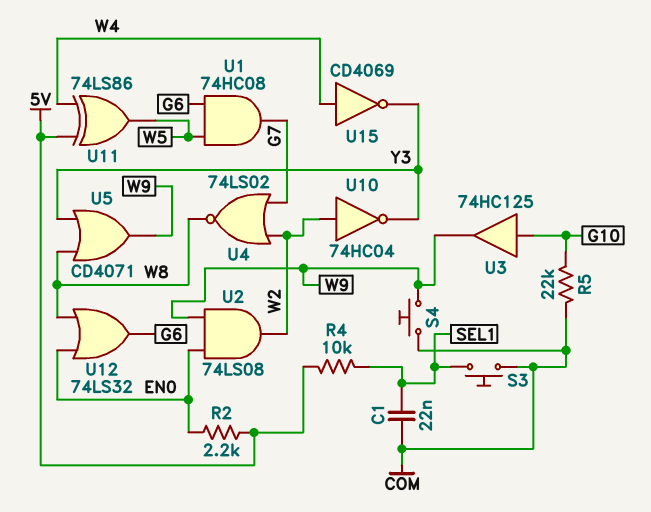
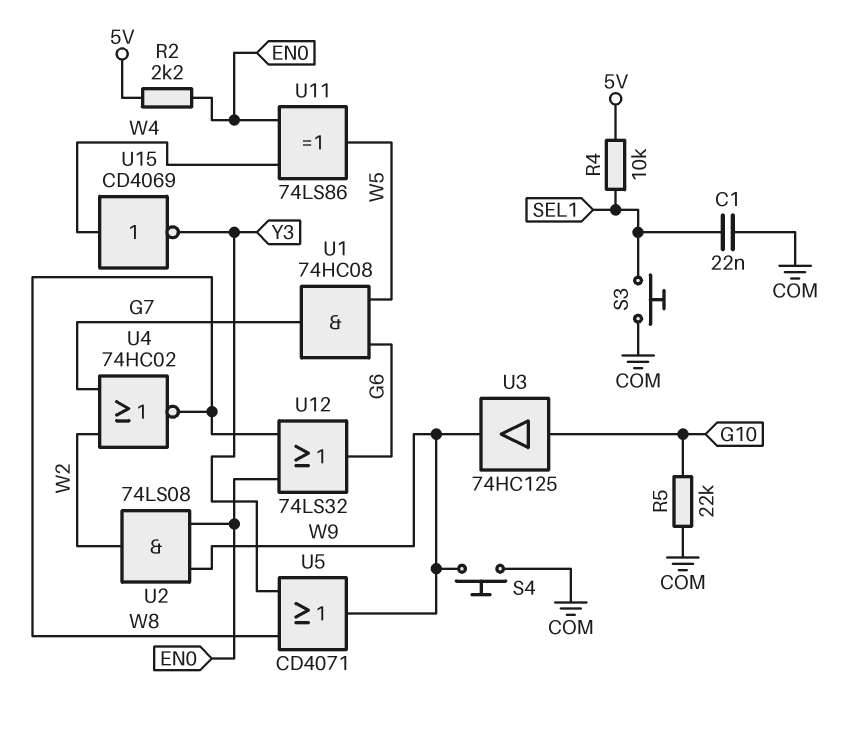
U4: NOR 74LS02 (in G7, in W2, out W8) -> NOR 74HC02 (in G7, in W2, out W8)
U10: NOT 74HC04 (in W2, out Y3) -> none
U11: XOR 74LS86 (in 5V, in W4, out W5) -> XOR 74LS86 (in EN0, in W4, out W5)

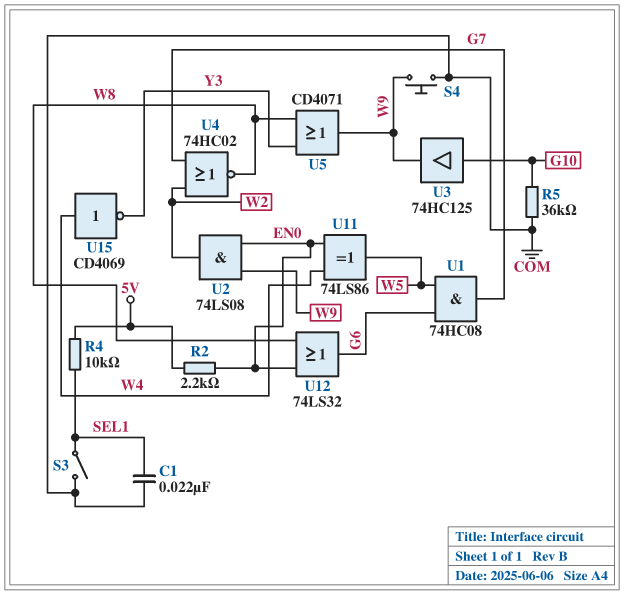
R5: 22k (COM, G10) -> 36k (COM, G10)
S3: button (COM, SEL1) -> switch (COM, SEL1)

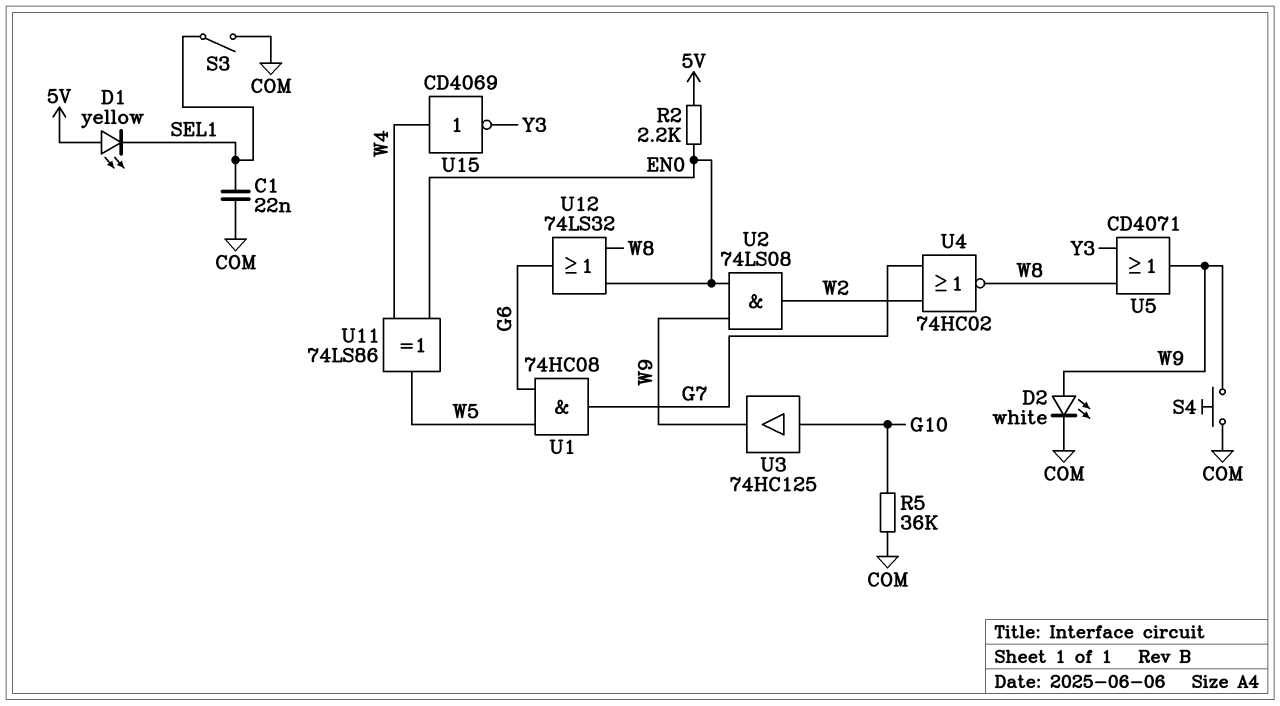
D1: none -> LED yellow (A 5V, K SEL1)
D2: none -> LED white (A W9, K COM)
R4: 10k (5V, SEL1) -> none

